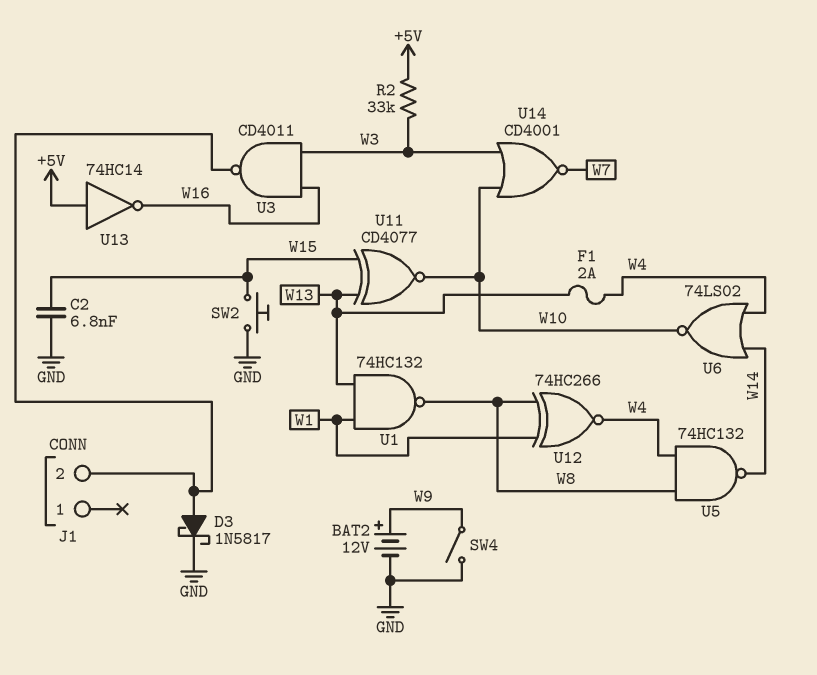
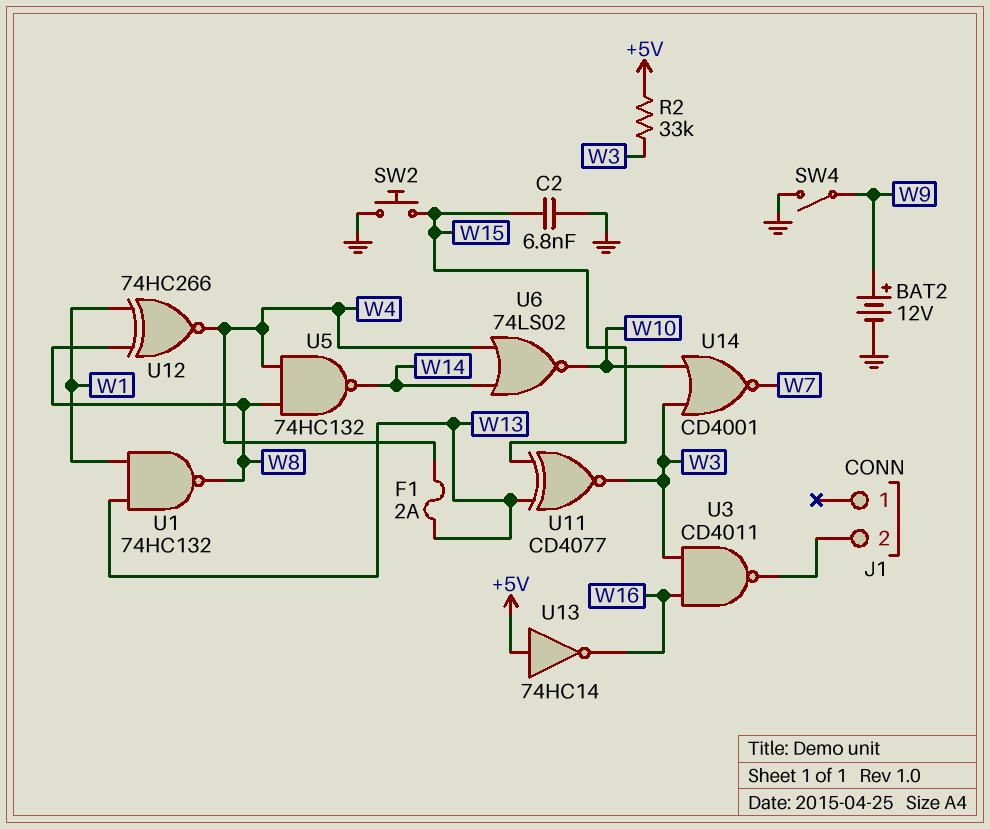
D3: schottky 1N5817 (A J1/2, K GND) -> none
U11: XNOR CD4077 (in W13, in W15, out W10) -> XNOR CD4077 (in W13, in W15, out W3)

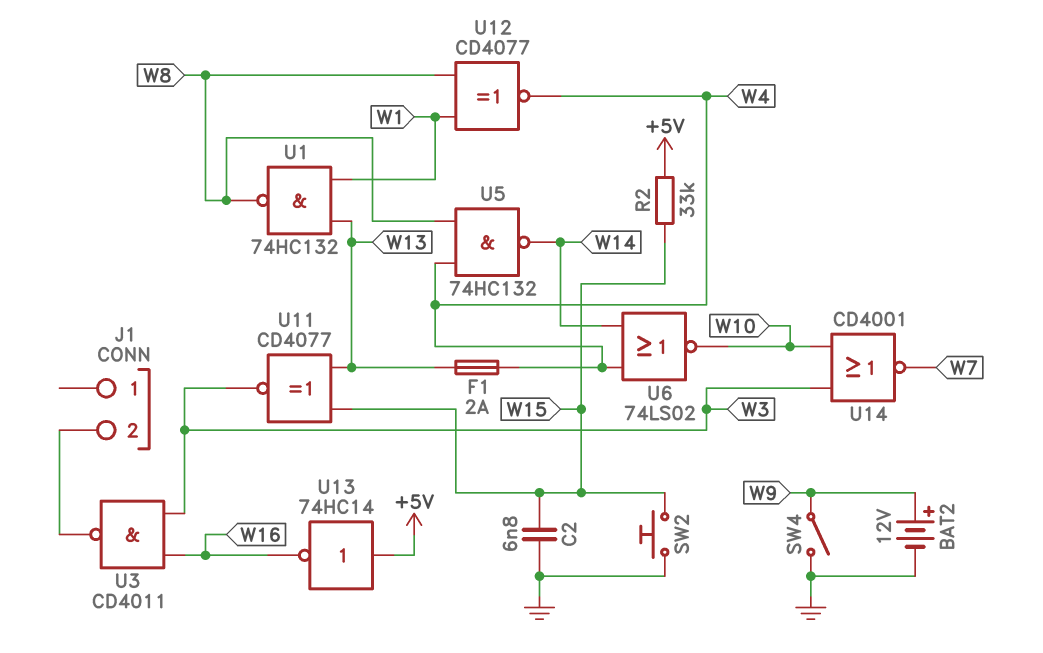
R2: 33k (+5V, W3) -> 33k (+5V, W15)
U12: XNOR 74HC266 (in W1, in W8, out W4) -> XNOR CD4077 (in W1, in W8, out W4)

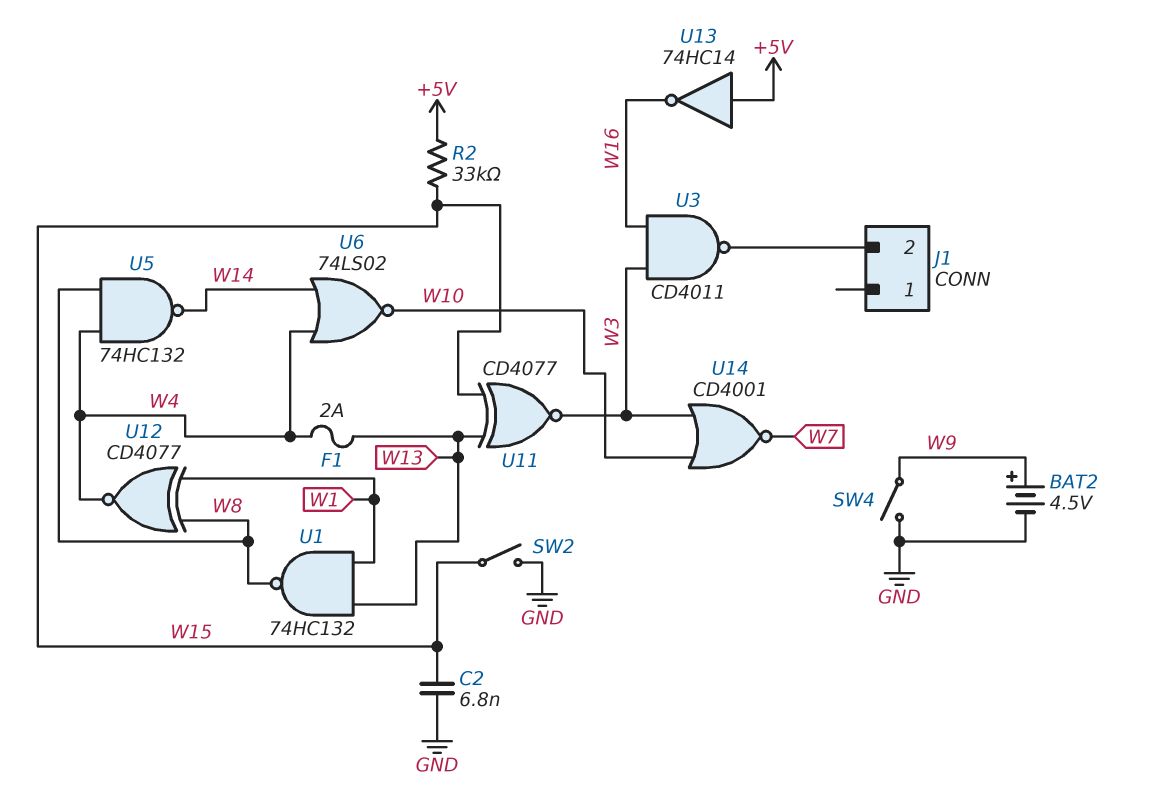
BAT2: 12V (plus W9, minus GND) -> 4.5V (plus W9, minus GND)
SW2: button (GND, W15) -> switch (GND, W15)

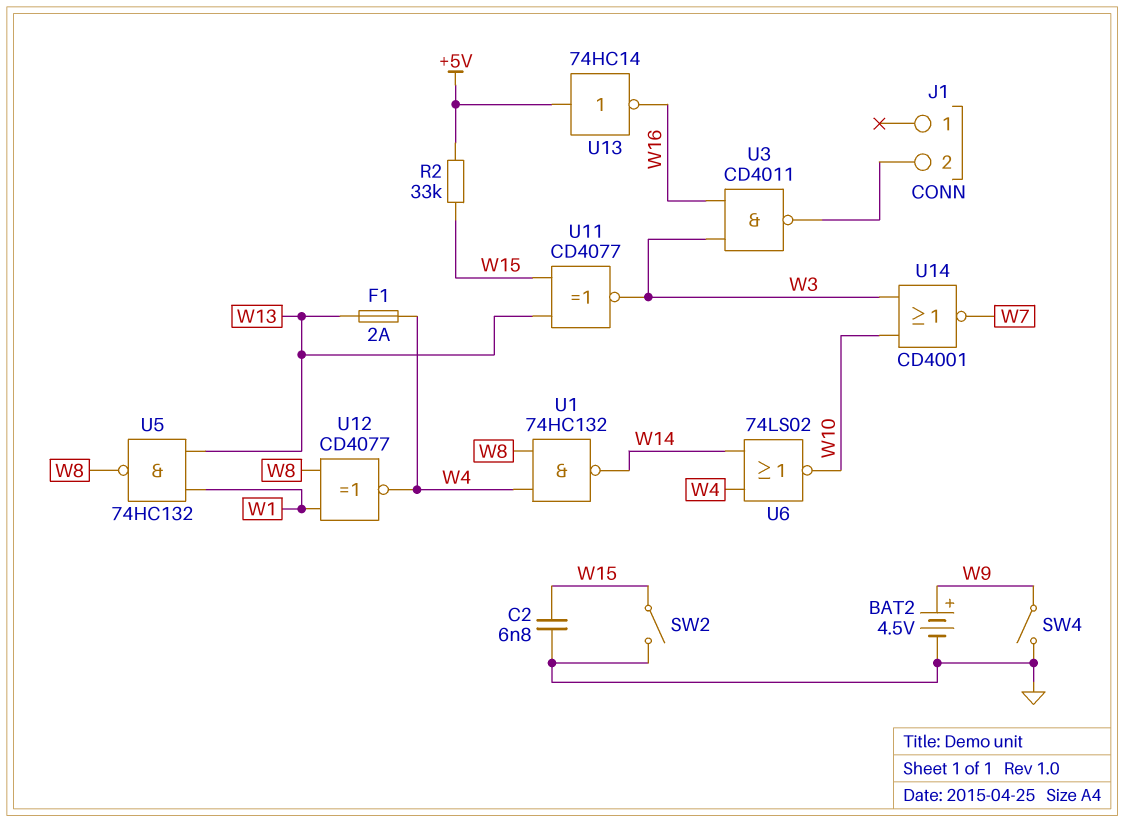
U1: NAND 74HC132 (in W1, in W13, out W8) -> NAND 74HC132 (in W4, in W8, out W14)
U5: NAND 74HC132 (in W4, in W8, out W14) -> NAND 74HC132 (in W1, in W13, out W8)

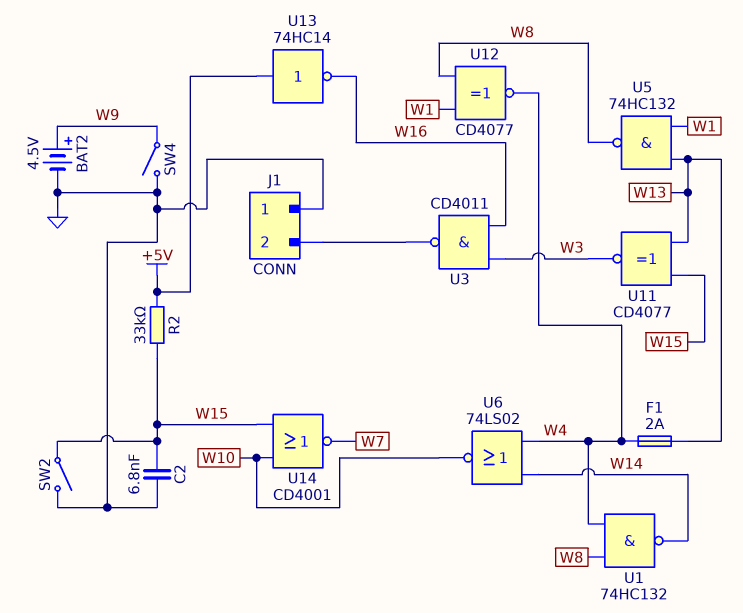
J1 pin 1: none -> GND
U14: NOR CD4001 (in W3, in W10, out W7) -> NOR CD4001 (in W10, in W15, out W7)

